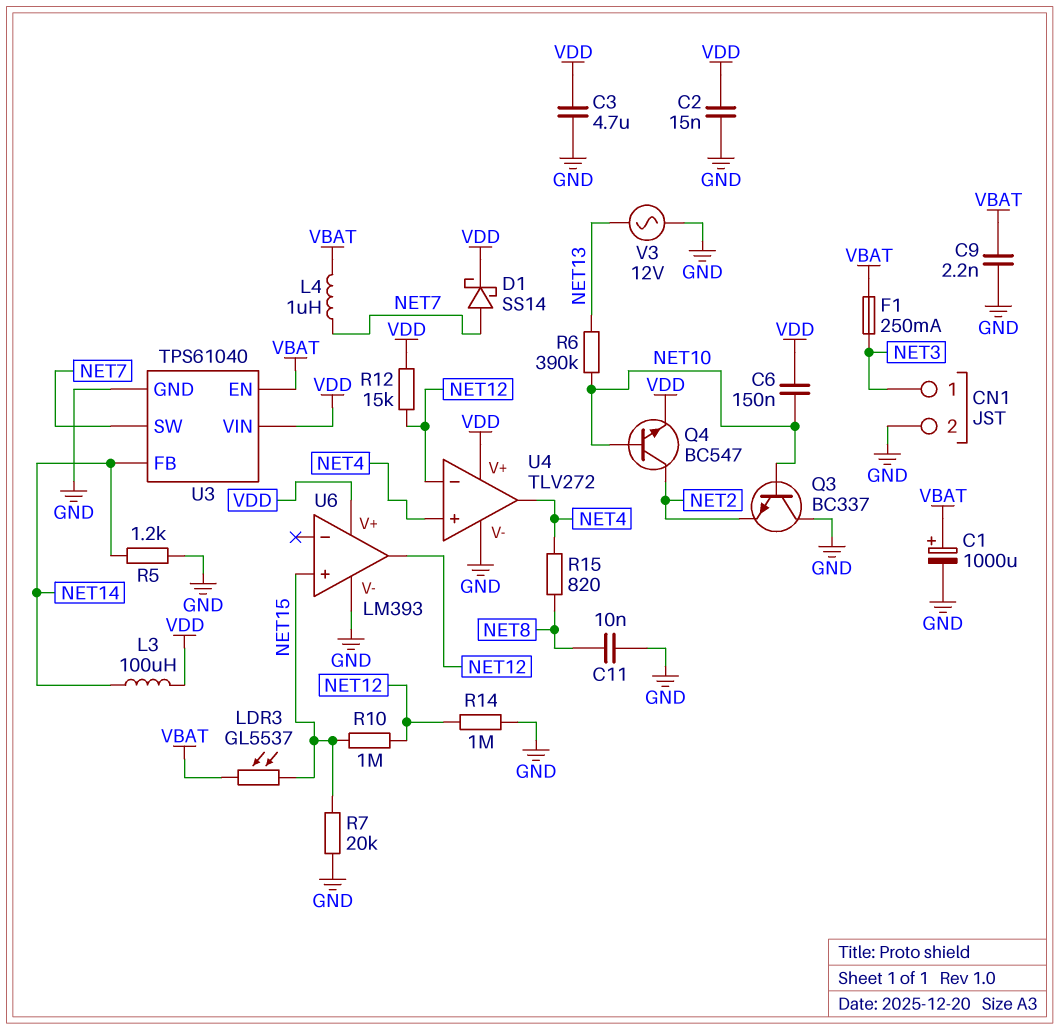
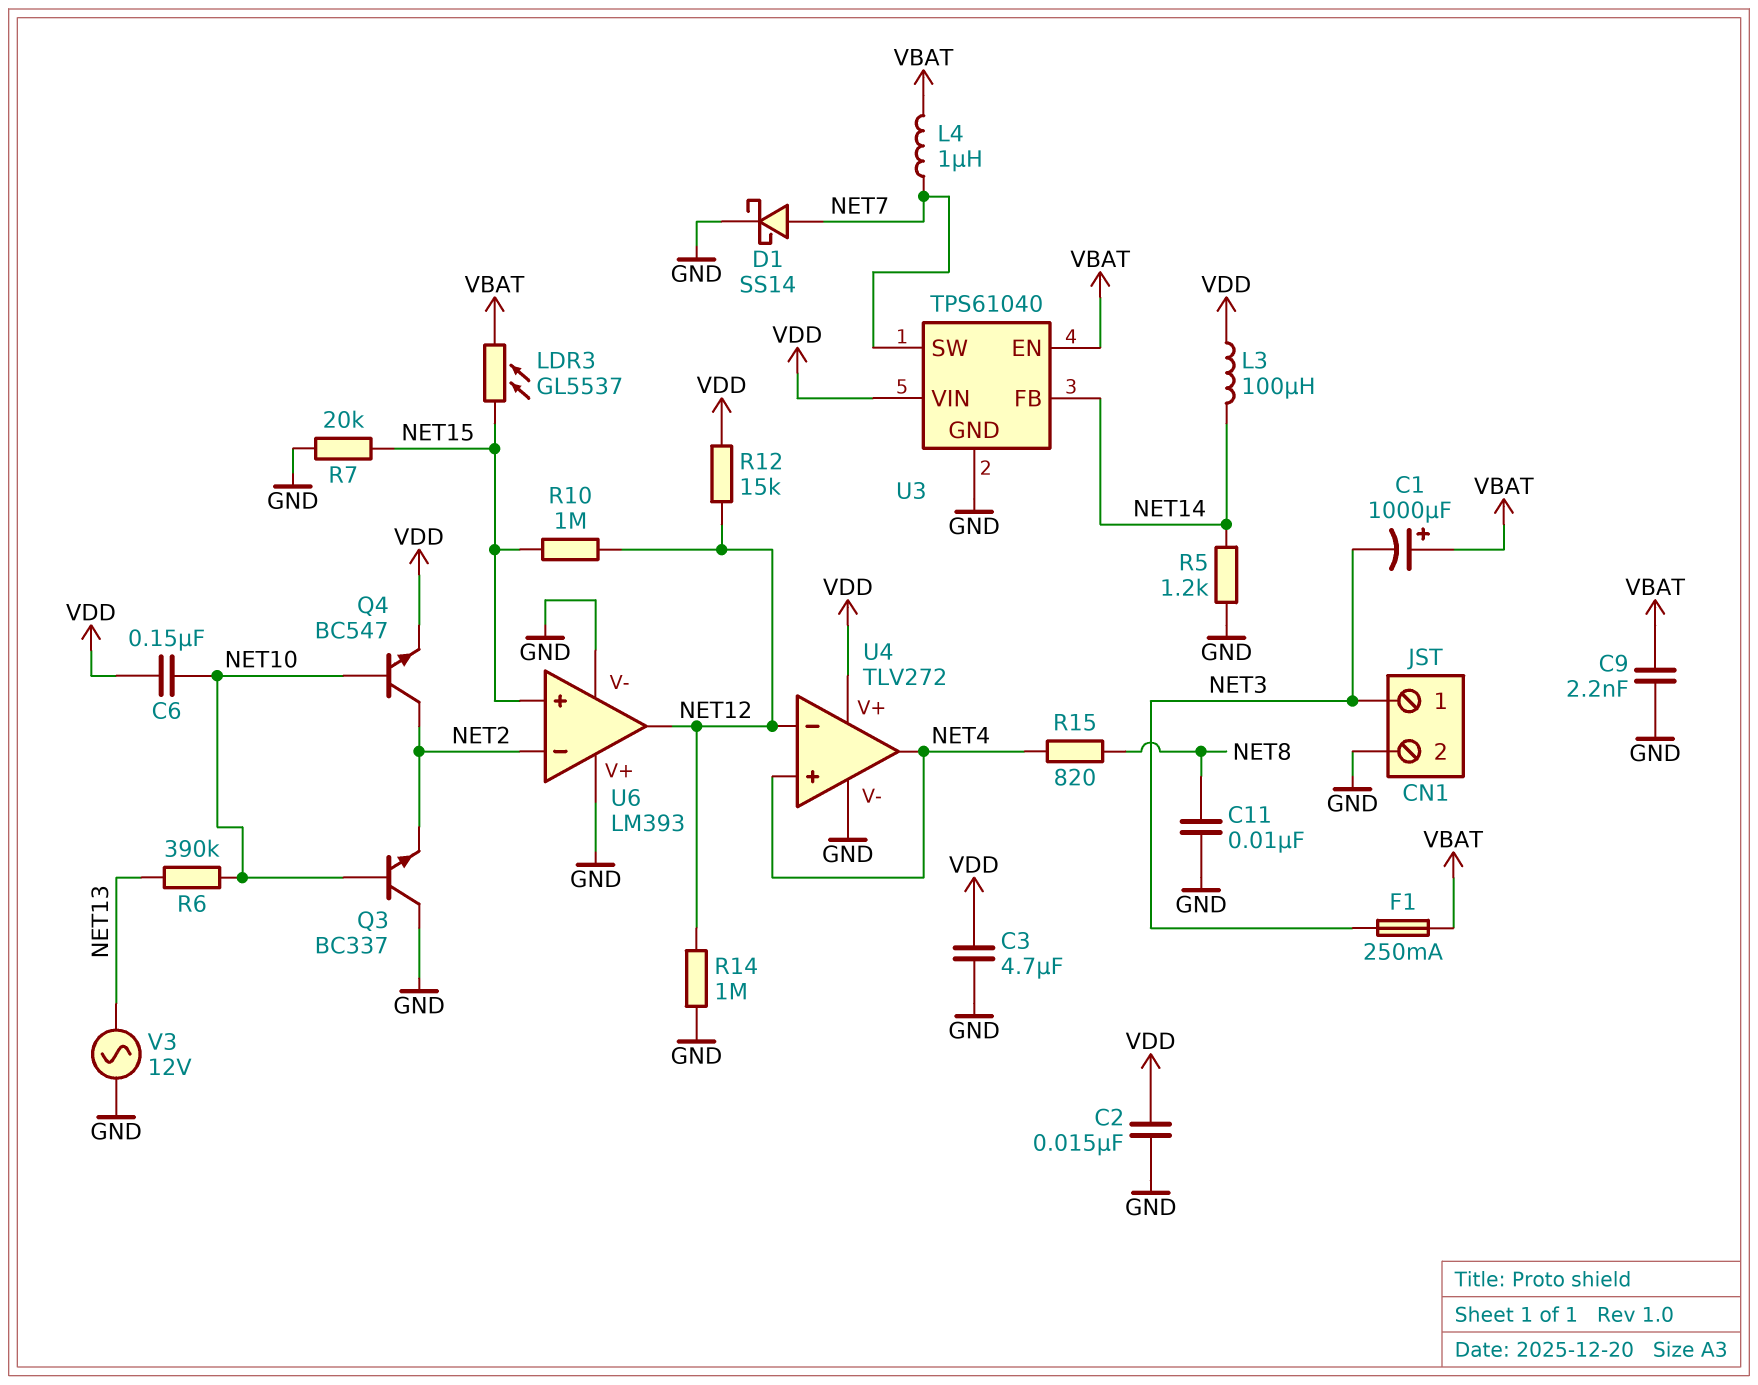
C1: 1000uF (plus VBAT, minus GND) -> 1000uF (plus VBAT, minus NET3)
D1: schottky SS14 (A NET7, K VDD) -> schottky SS14 (A NET7, K GND)
U6 pin V+: VDD -> GND
U6 pin in-: none -> NET2

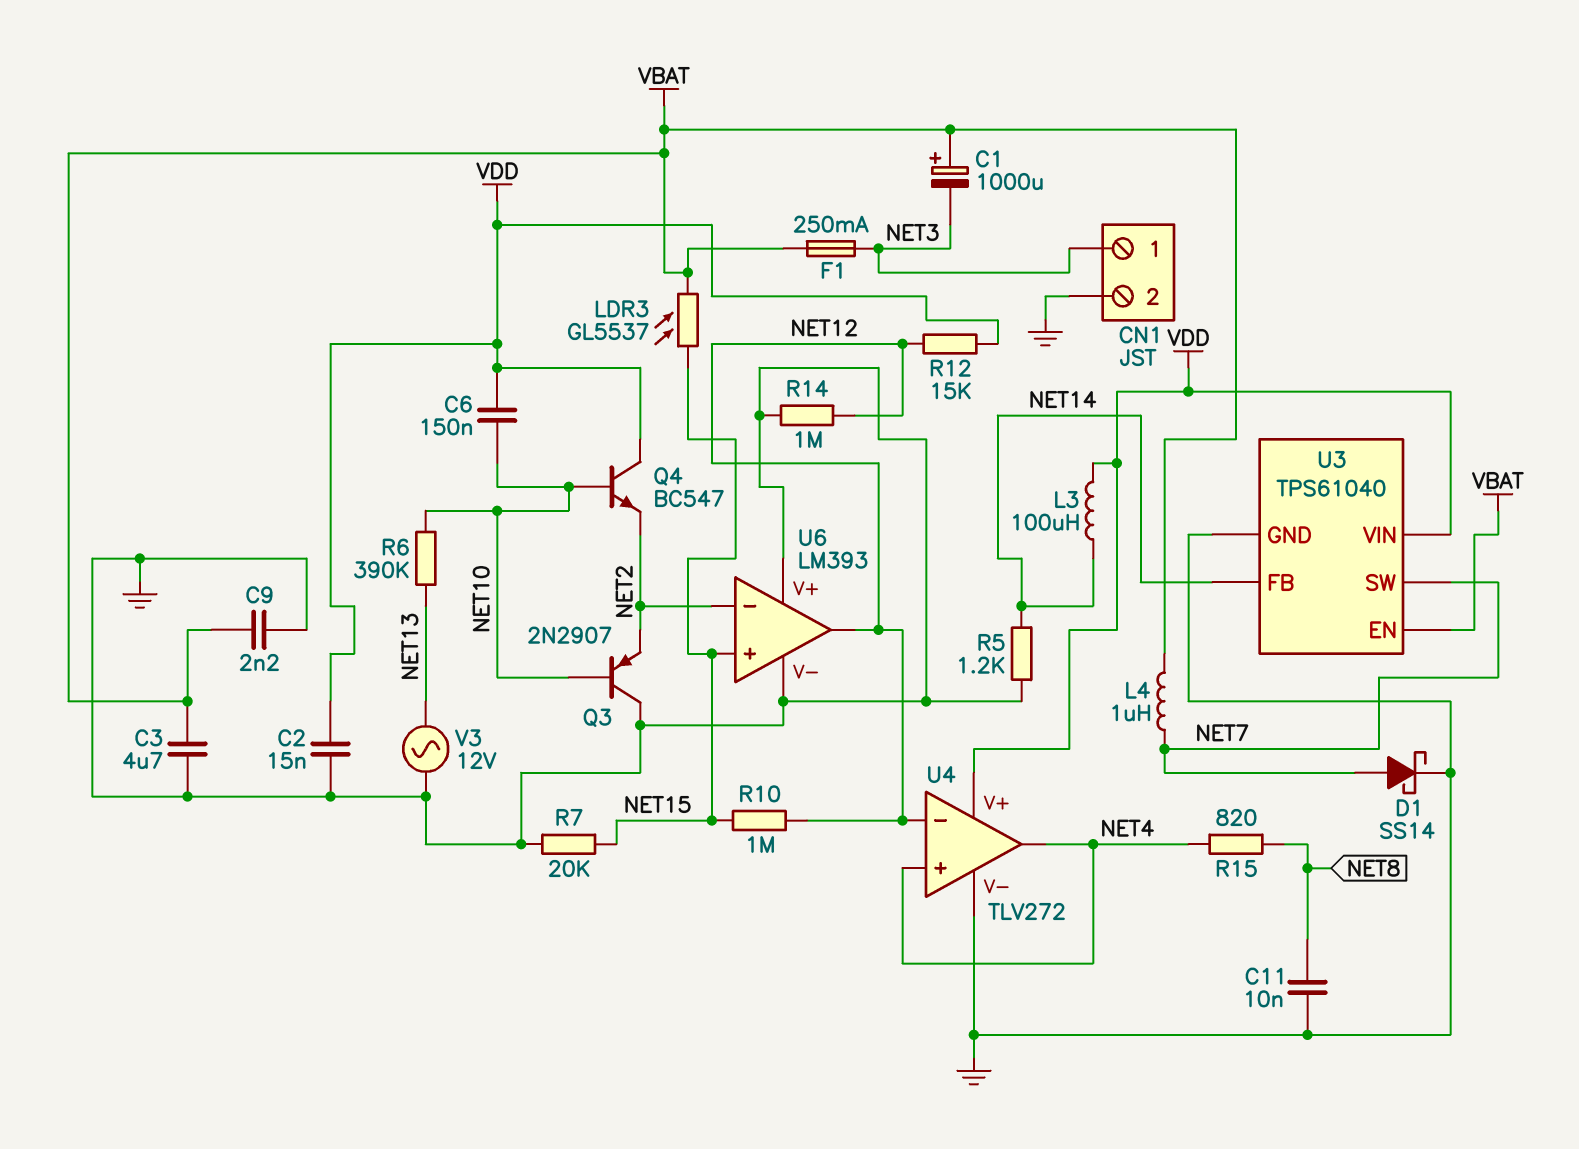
C3: 4.7uF (GND, VDD) -> 4.7uF (GND, VBAT)
Q3: NPN BC337 (B NET10, C GND, E NET2) -> PNP 2N2907 (B NET10, C GND, E NET2)
Q4: NPN BC547 (B NET10, C NET2, E VDD) -> NPN BC547 (B NET10, C VDD, E NET2)

